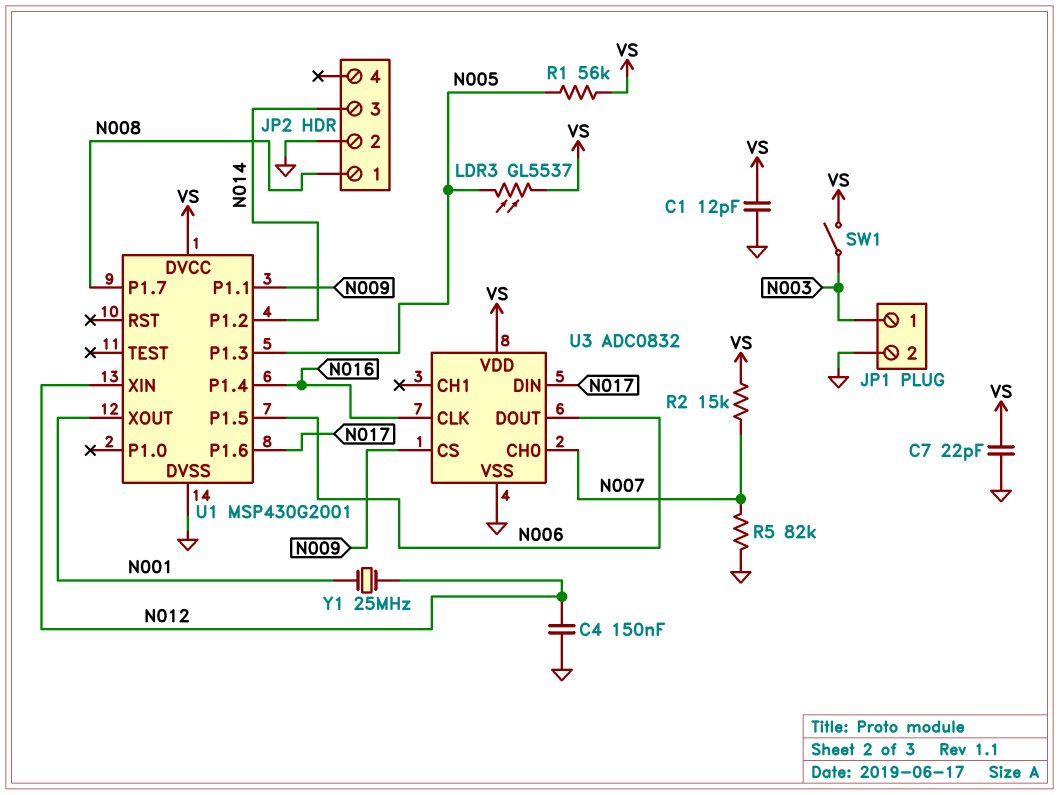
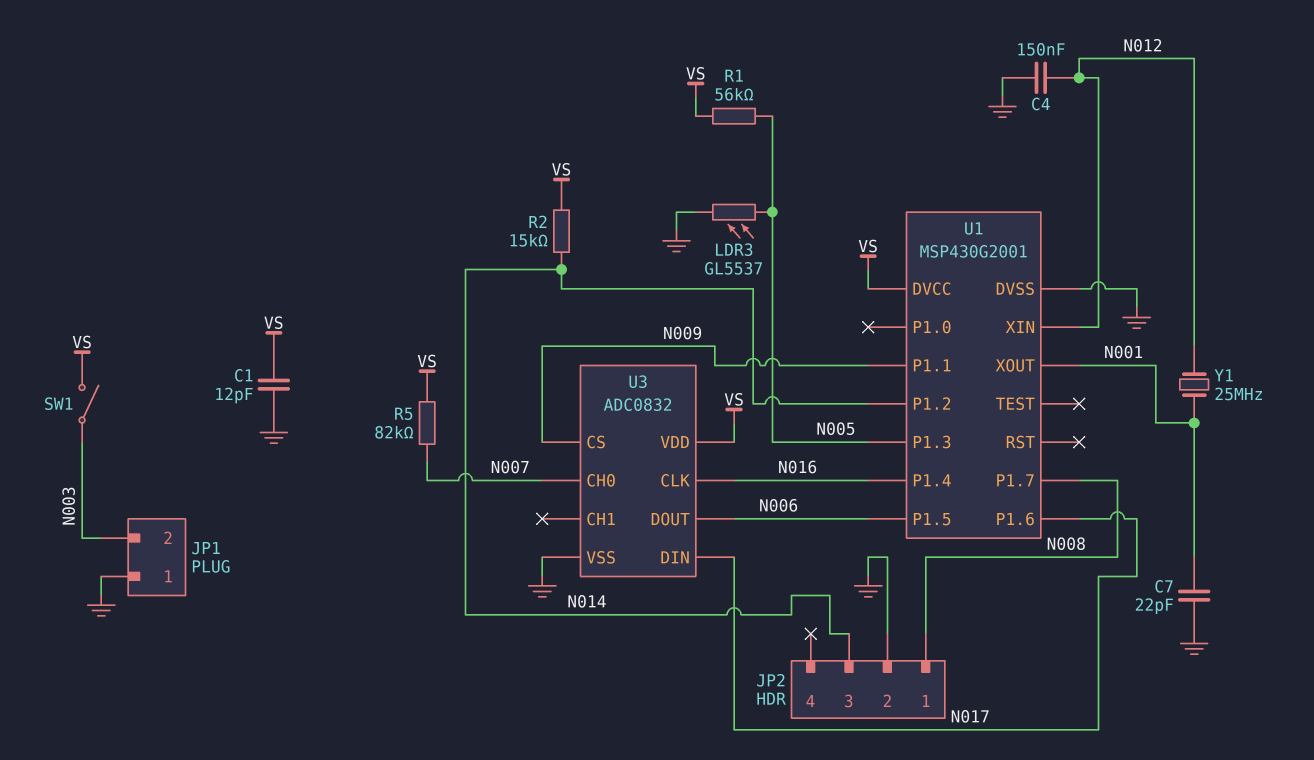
C7: 22pF (GND, VS) -> 22pF (GND, N001)
JP1 pin 1: N003 -> GND
JP1 pin 2: GND -> N003
LDR3: GL5537 (N005, VS) -> GL5537 (GND, N005)
R2: 15k (N007, VS) -> 15k (N014, VS)
R5: 82k (GND, N007) -> 82k (N007, VS)

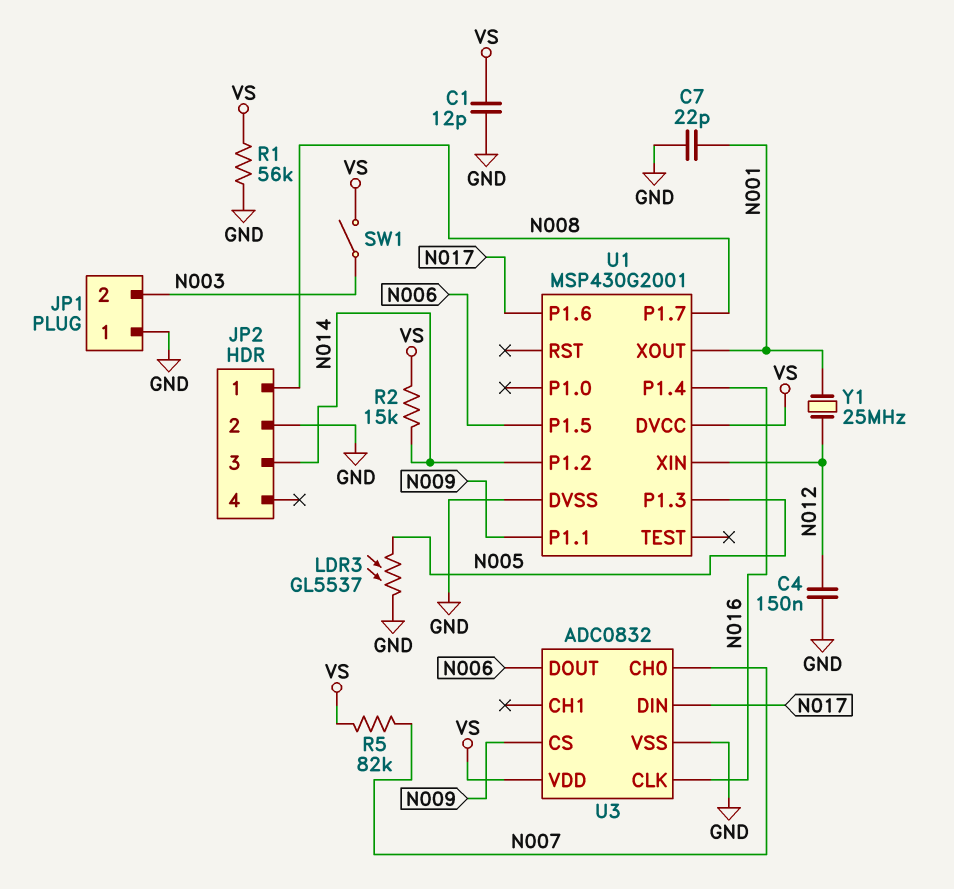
R1: 56k (N005, VS) -> 56k (GND, VS)

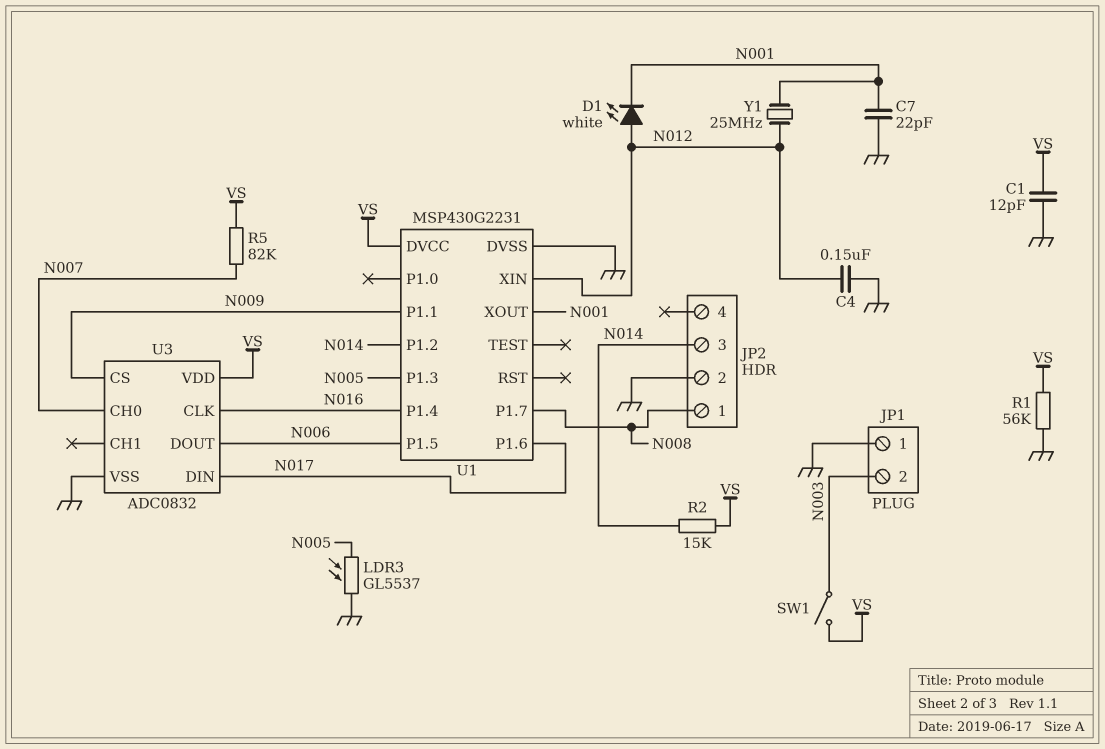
D1: none -> LED white (A N012, K N001)
U1: MSP430G2001 -> MSP430G2231

